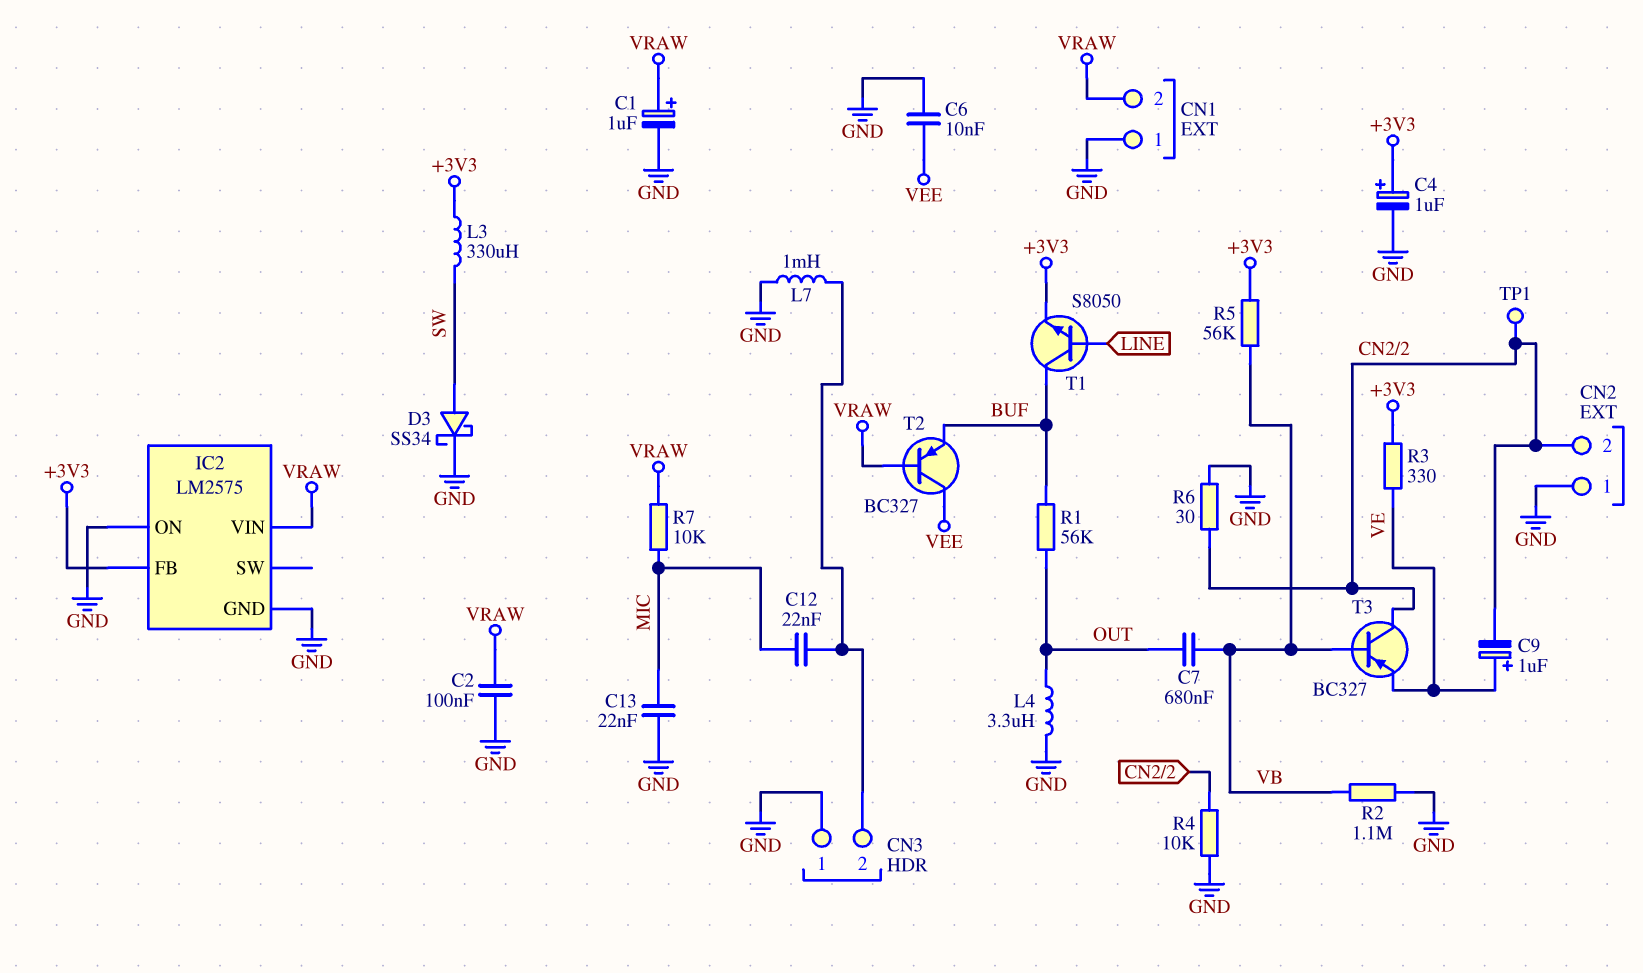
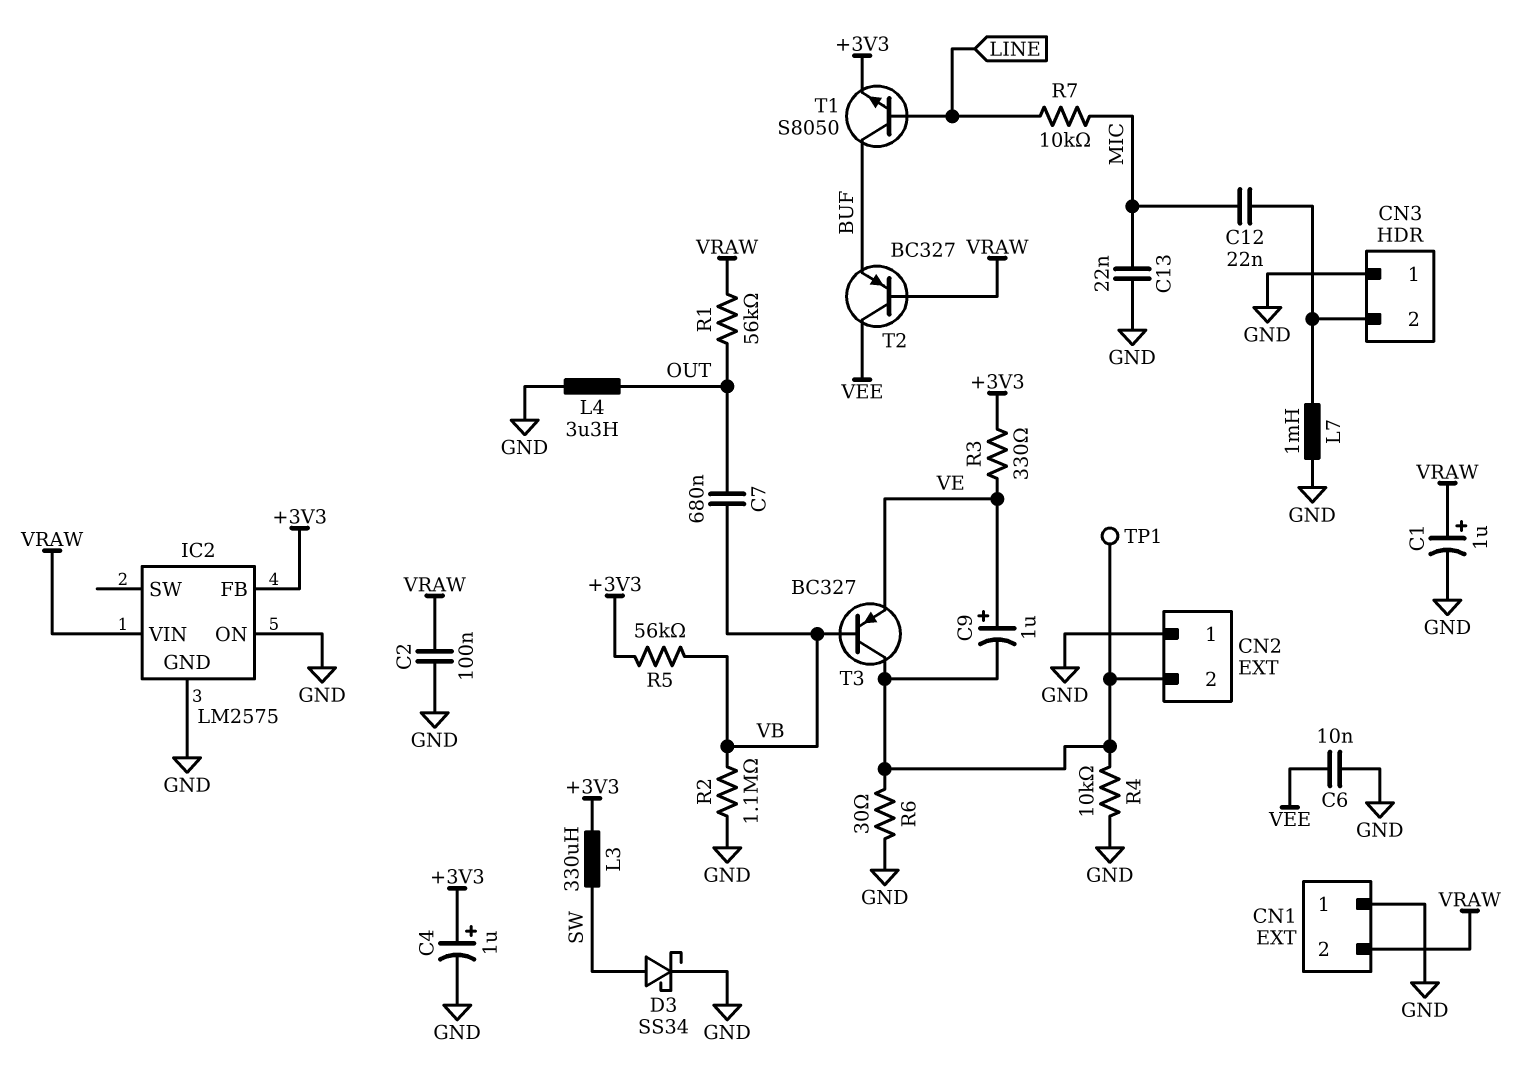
R1: 56k (BUF, OUT) -> 56k (OUT, VRAW)
R7: 10k (MIC, VRAW) -> 10k (LINE, MIC)

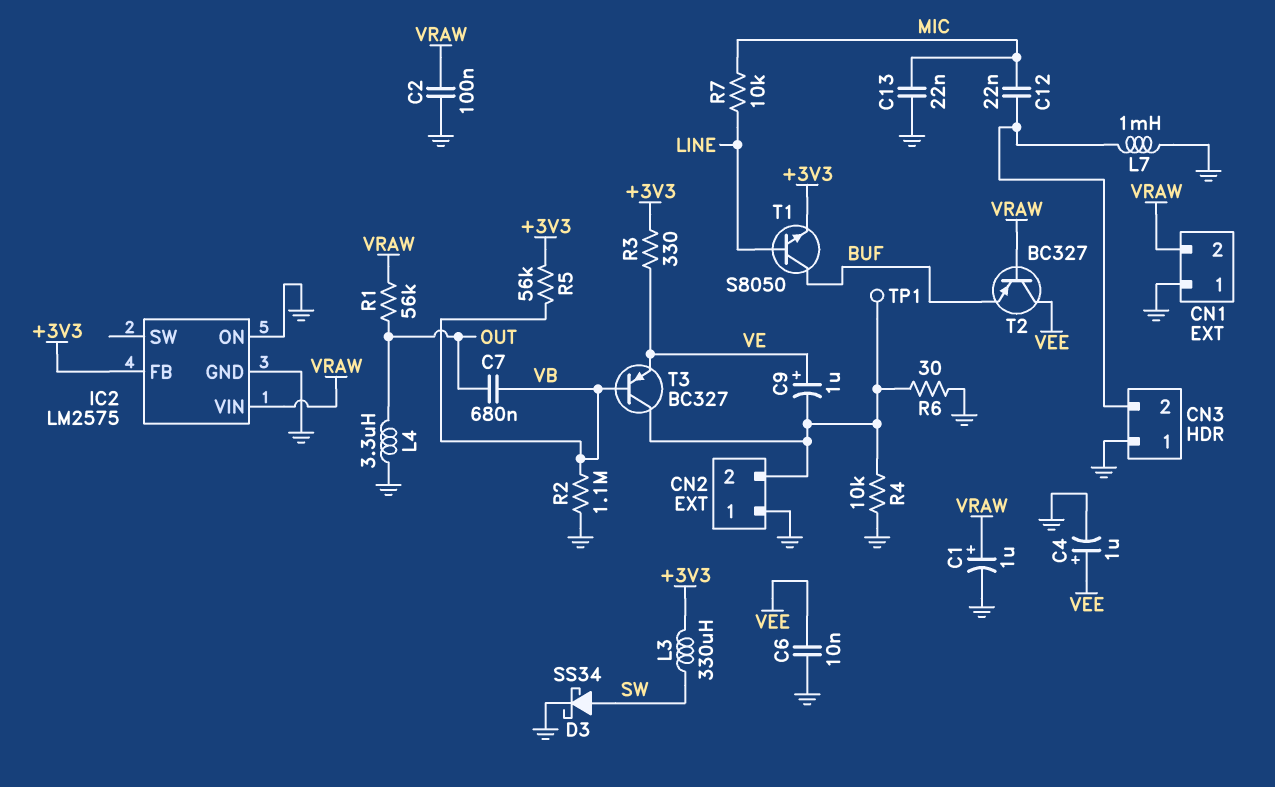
C4: 1uF (plus +3V3, minus GND) -> 1uF (plus VEE, minus GND)

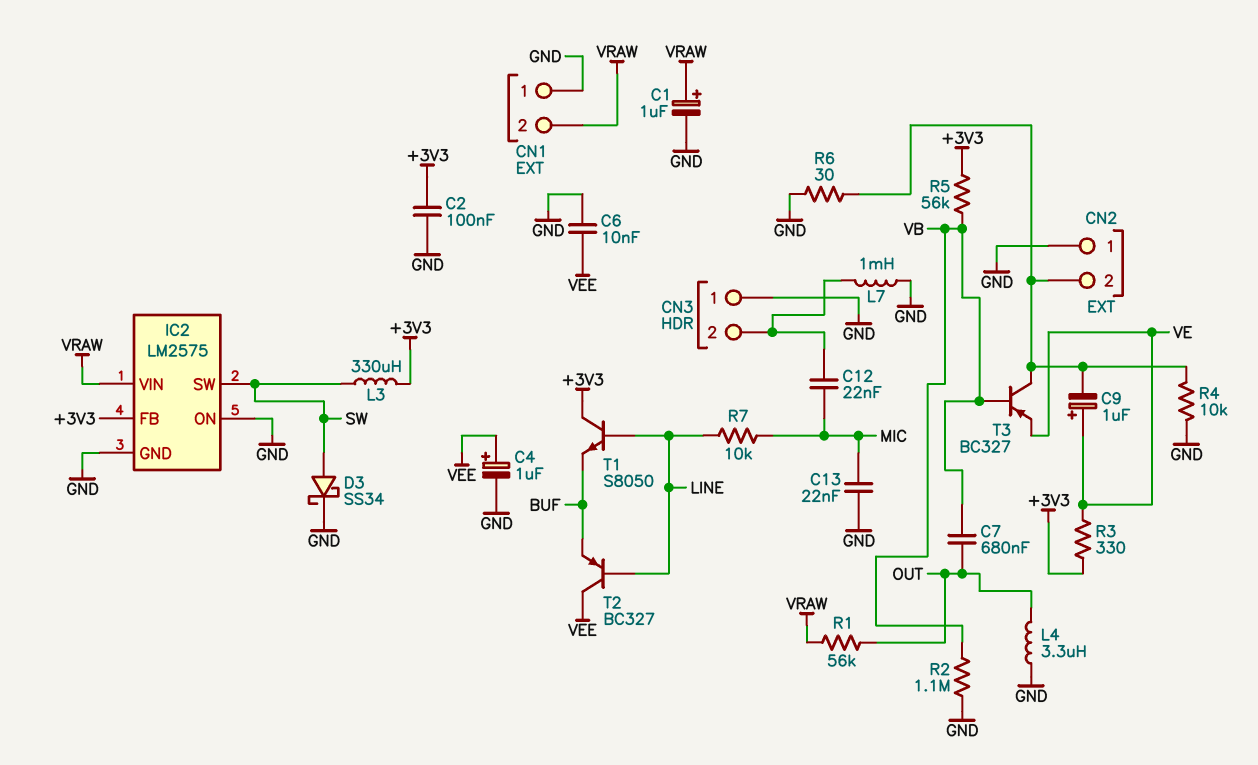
C2: 100nF (GND, VRAW) -> 100nF (+3V3, GND)
IC2 pin SW: none -> SW
T1: NPN S8050 (B LINE, C BUF, E +3V3) -> NPN S8050 (B LINE, C +3V3, E BUF)
T2: PNP BC327 (B VRAW, C VEE, E BUF) -> PNP BC327 (B LINE, C VEE, E BUF)
TP1: test point (CN2/2) -> none

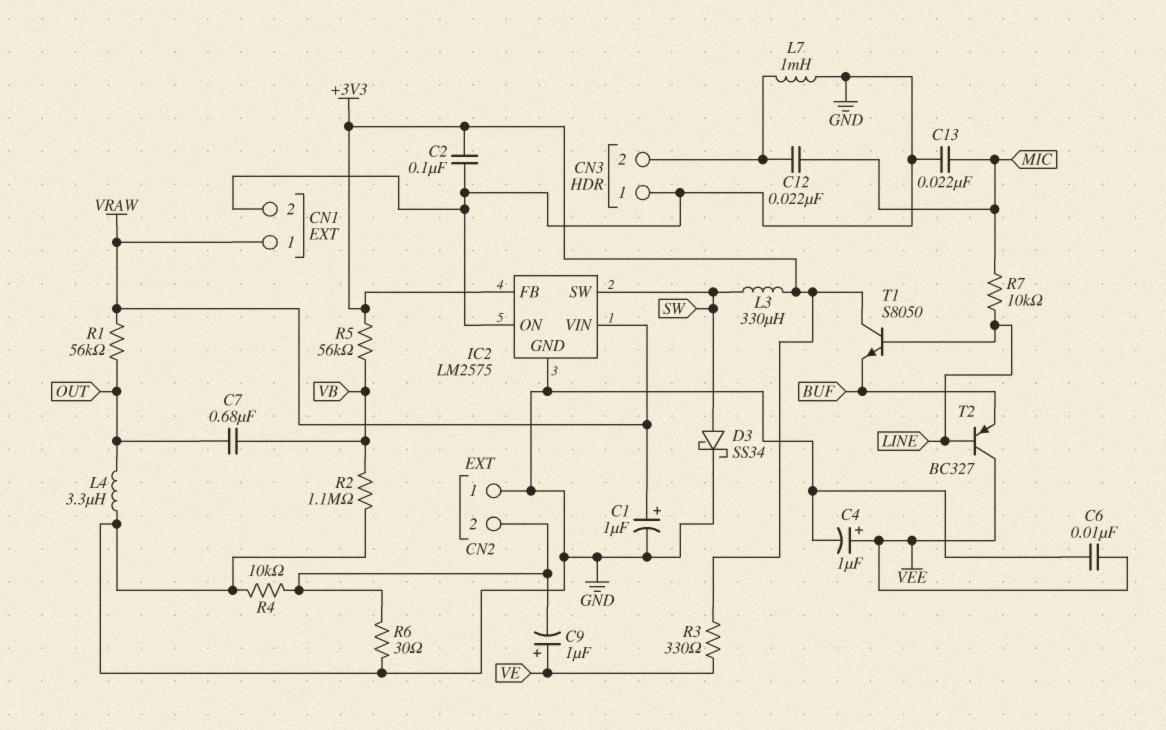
CN1 pin 1: GND -> VRAW
CN1 pin 2: VRAW -> GND
T3: PNP BC327 (B VB, C CN2/2, E VE) -> none

